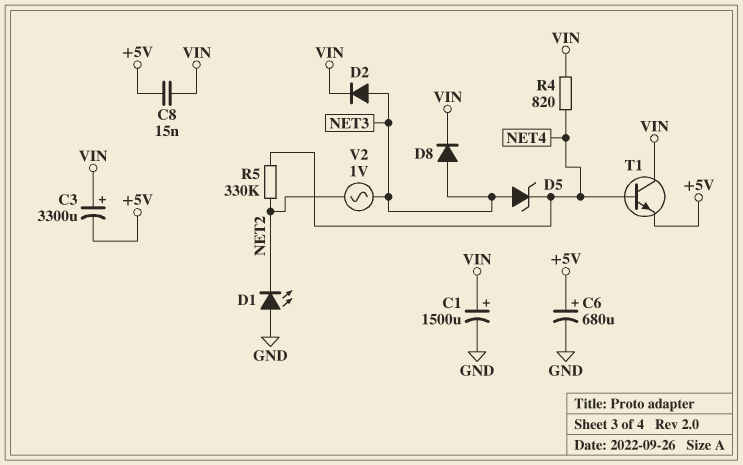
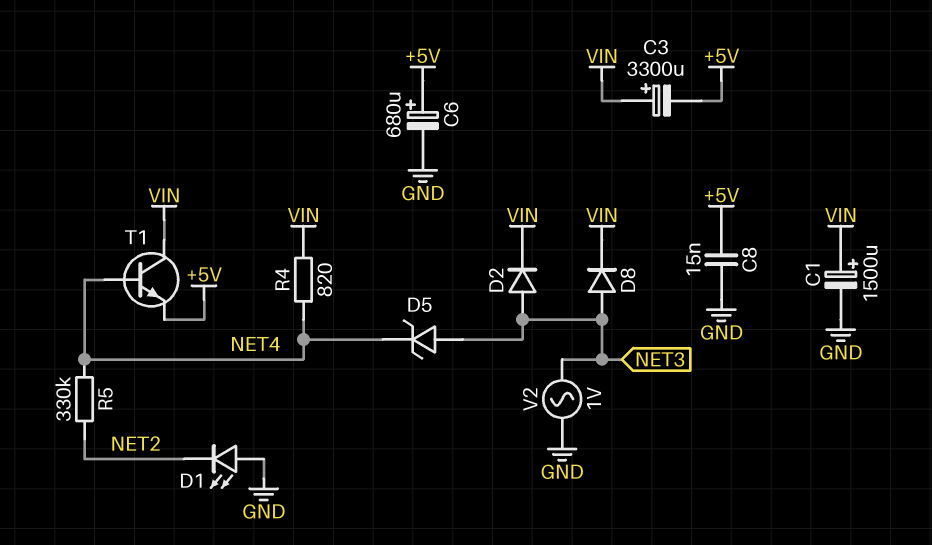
C8: 15nF (+5V, VIN) -> 15nF (+5V, GND)
V2: AC 1V (NET2, NET3) -> AC 1V (GND, NET3)

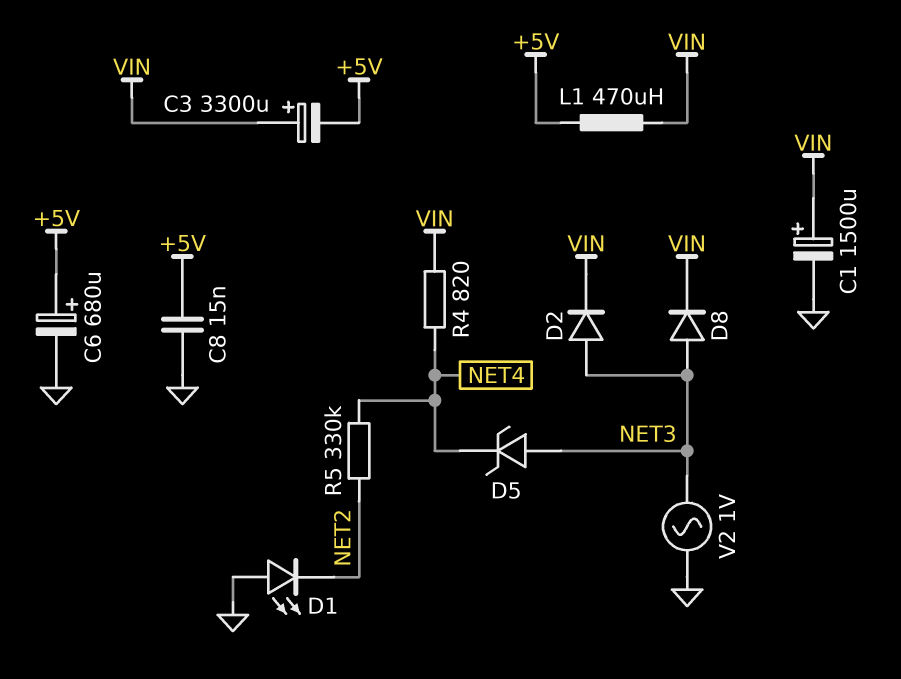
L1: none -> 470uH (+5V, VIN)
T1: NPN (B NET4, C VIN, E +5V) -> none

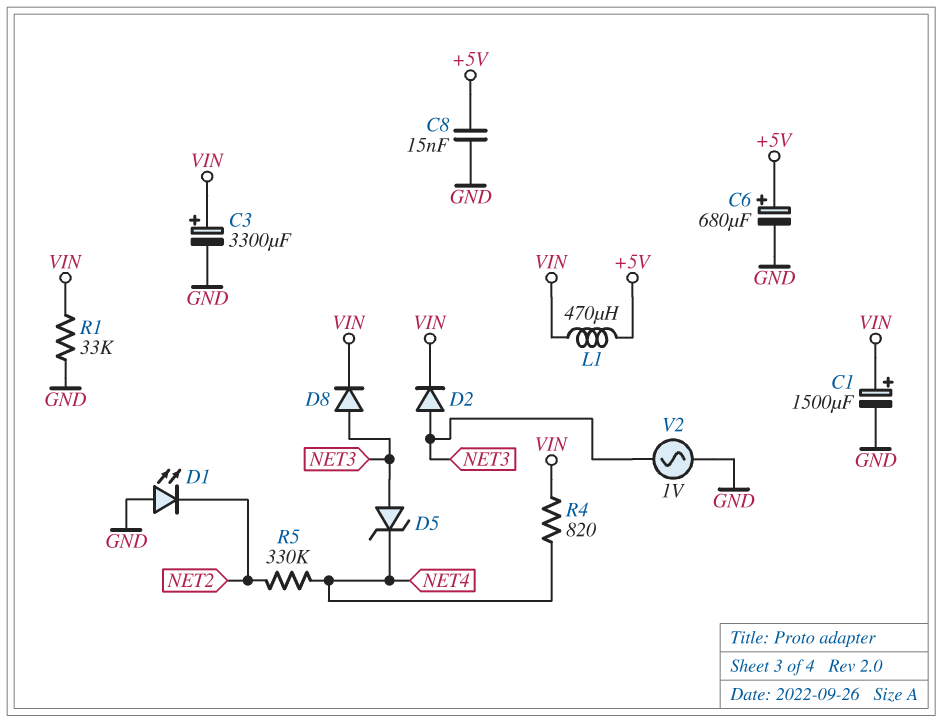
C3: 3300uF (plus VIN, minus +5V) -> 3300uF (plus VIN, minus GND)
R1: none -> 33k (GND, VIN)

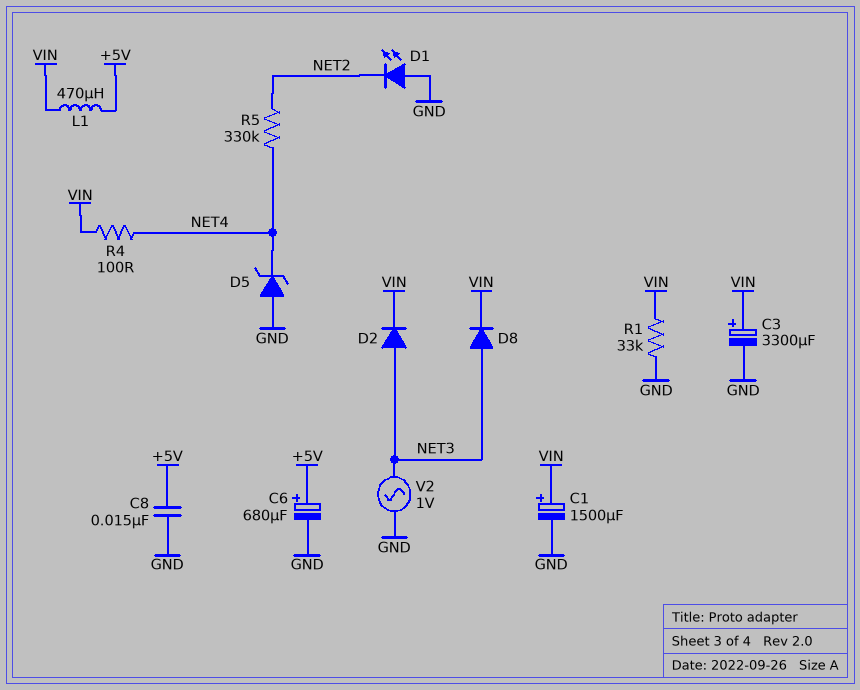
D5: zener (A NET3, K NET4) -> zener (A GND, K NET4)
R4: 820 (NET4, VIN) -> 100 (NET4, VIN)

